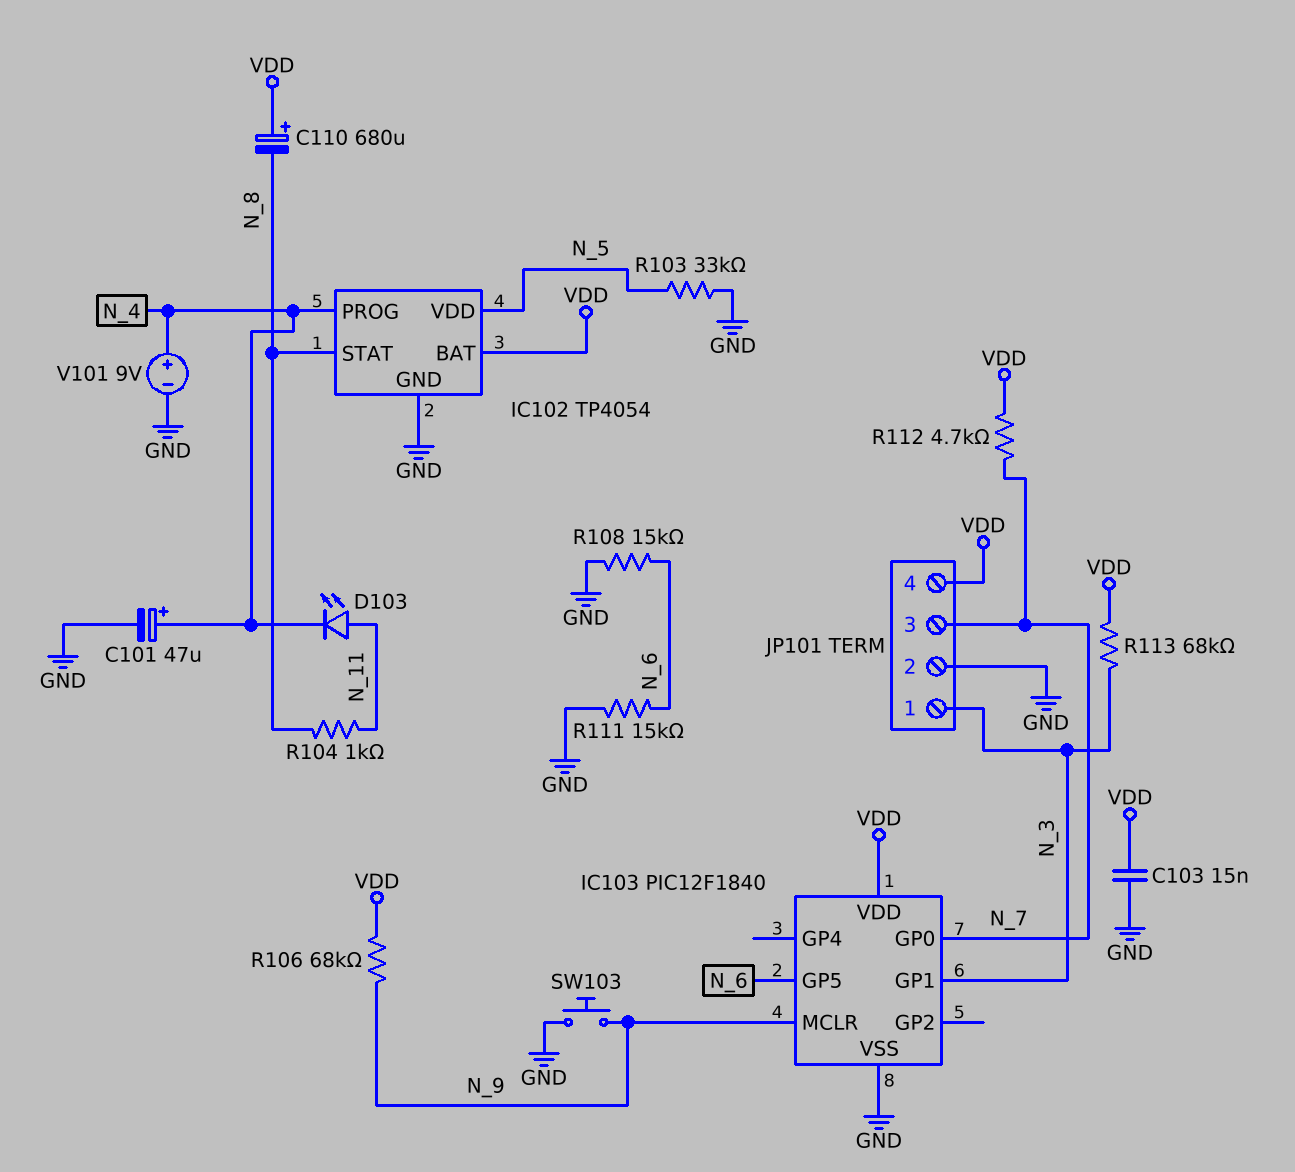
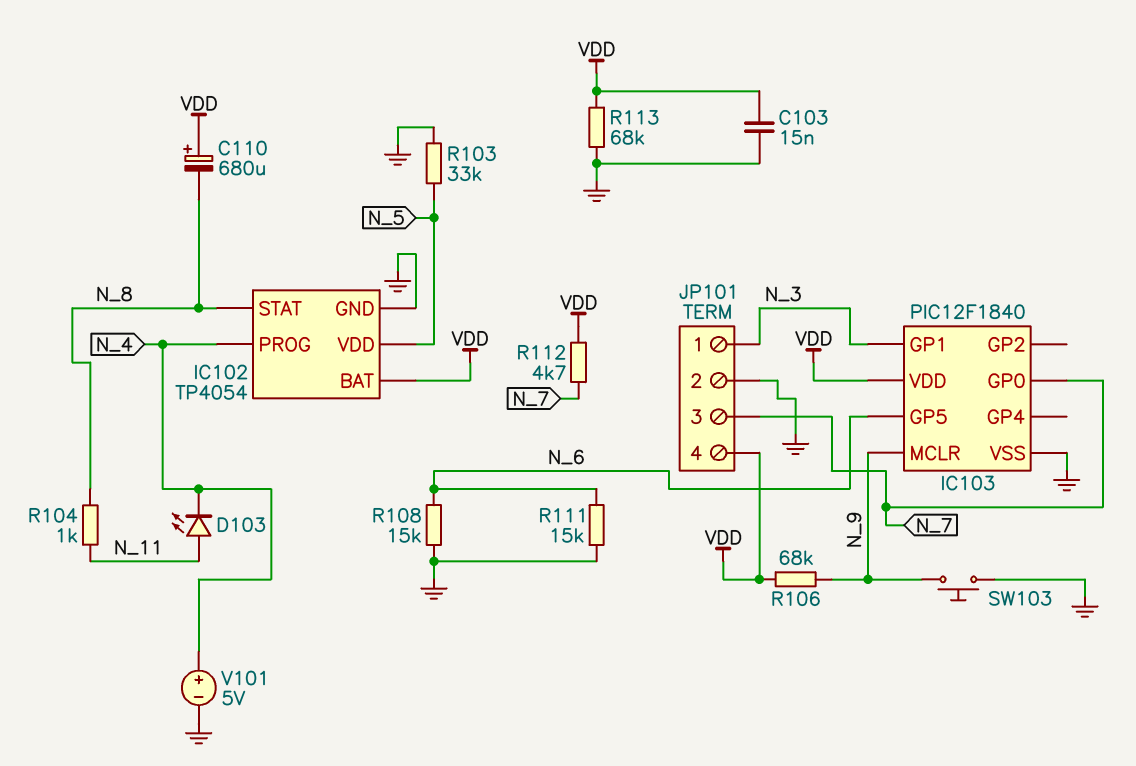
C101: 47uF (plus N_4, minus GND) -> none
R113: 68k (N_3, VDD) -> 68k (GND, VDD)
V101: 9V (plus N_4, minus GND) -> 5V (plus N_4, minus GND)

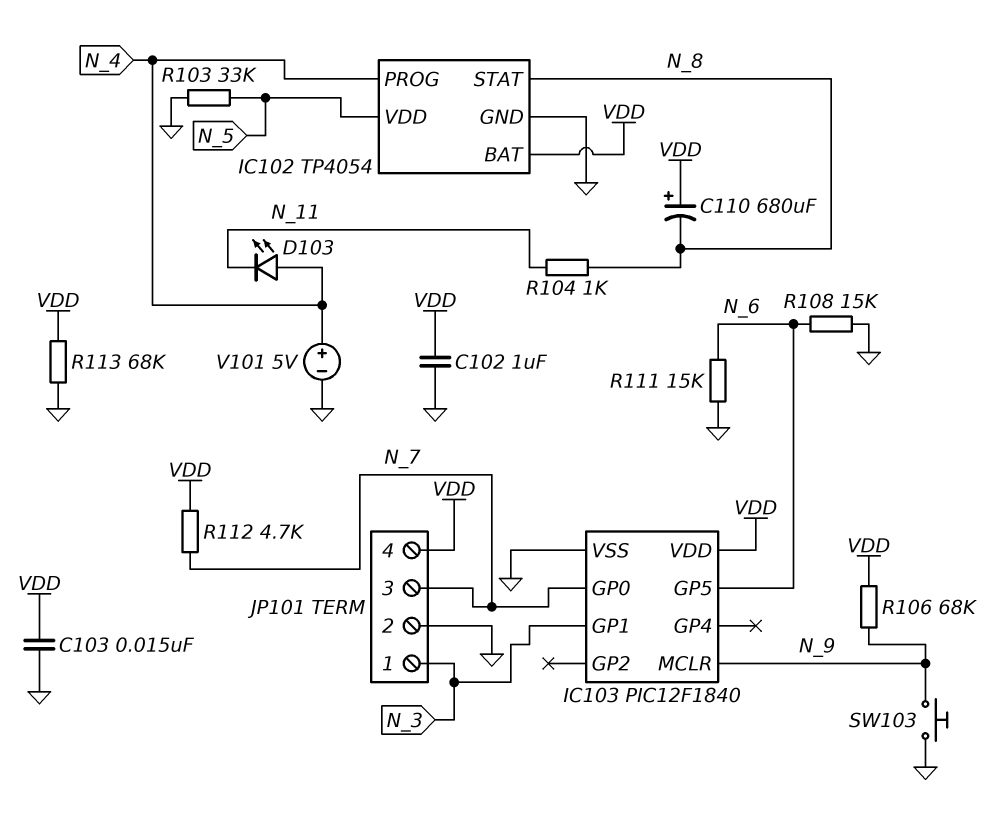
C102: none -> 1uF (GND, VDD)
D103: LED (A N_11, K N_4) -> LED (A N_4, K N_11)

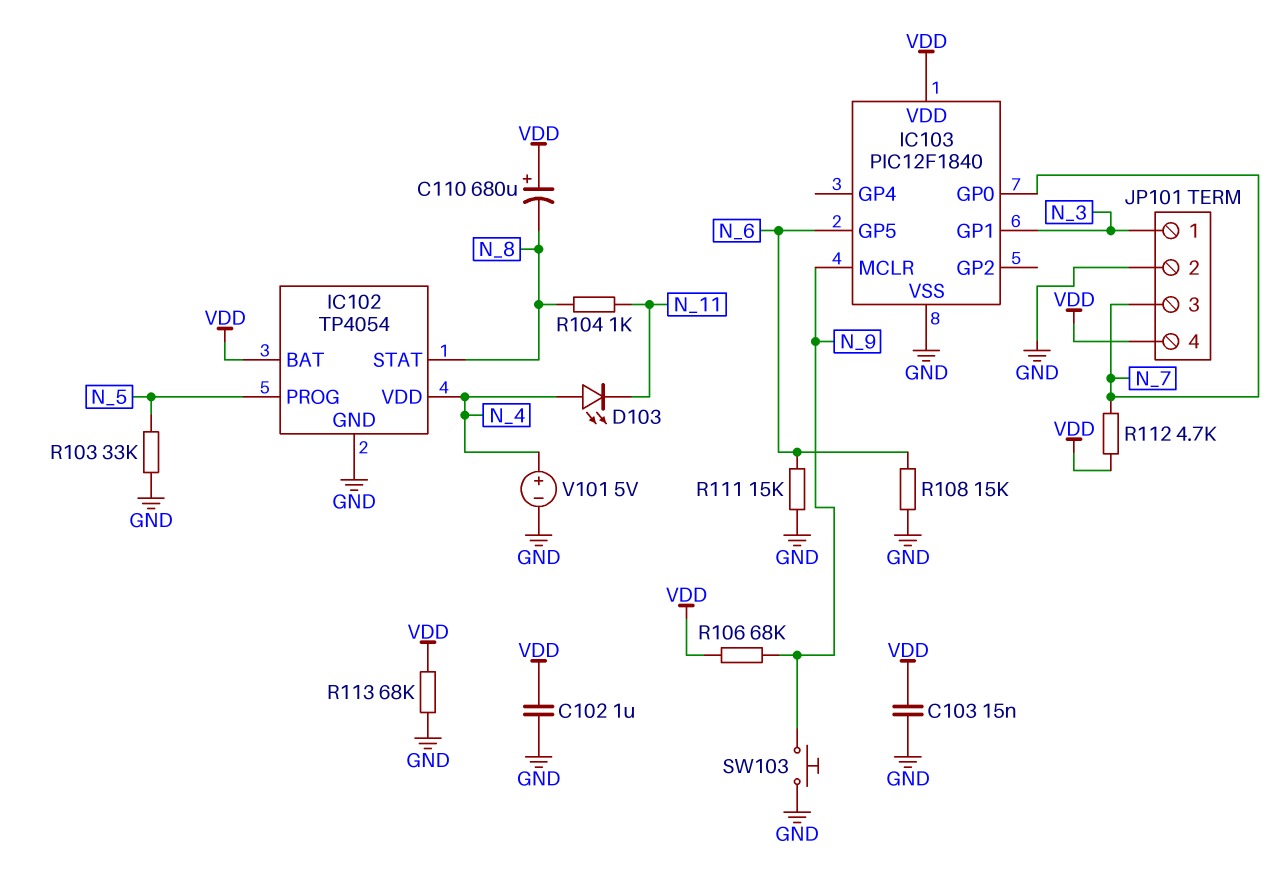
IC102 pin PROG: N_4 -> N_5
IC102 pin VDD: N_5 -> N_4

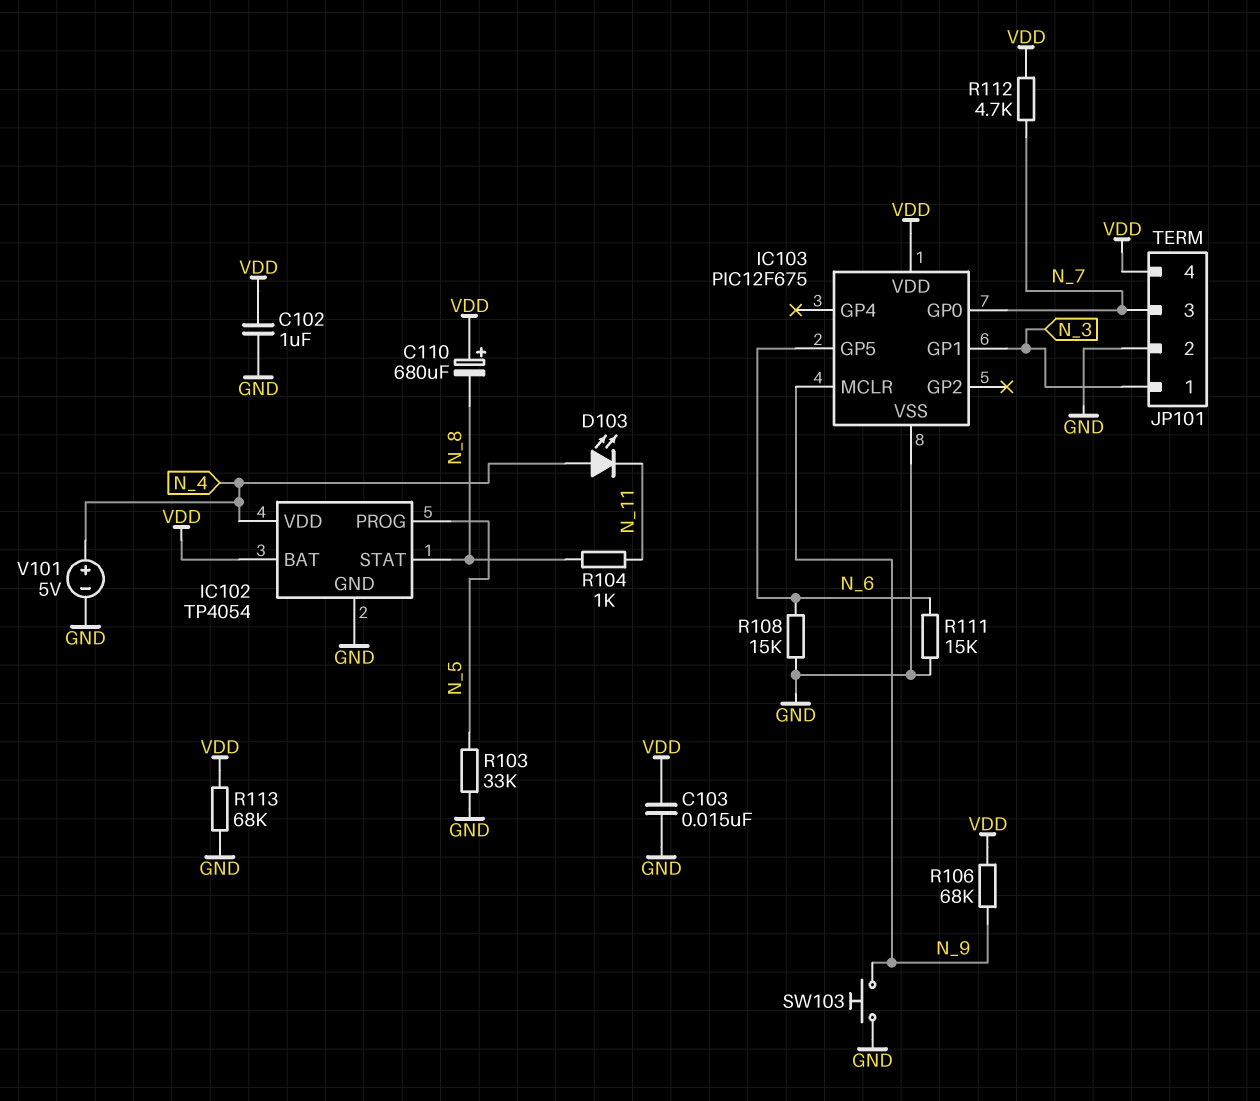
IC103: PIC12F1840 -> PIC12F675

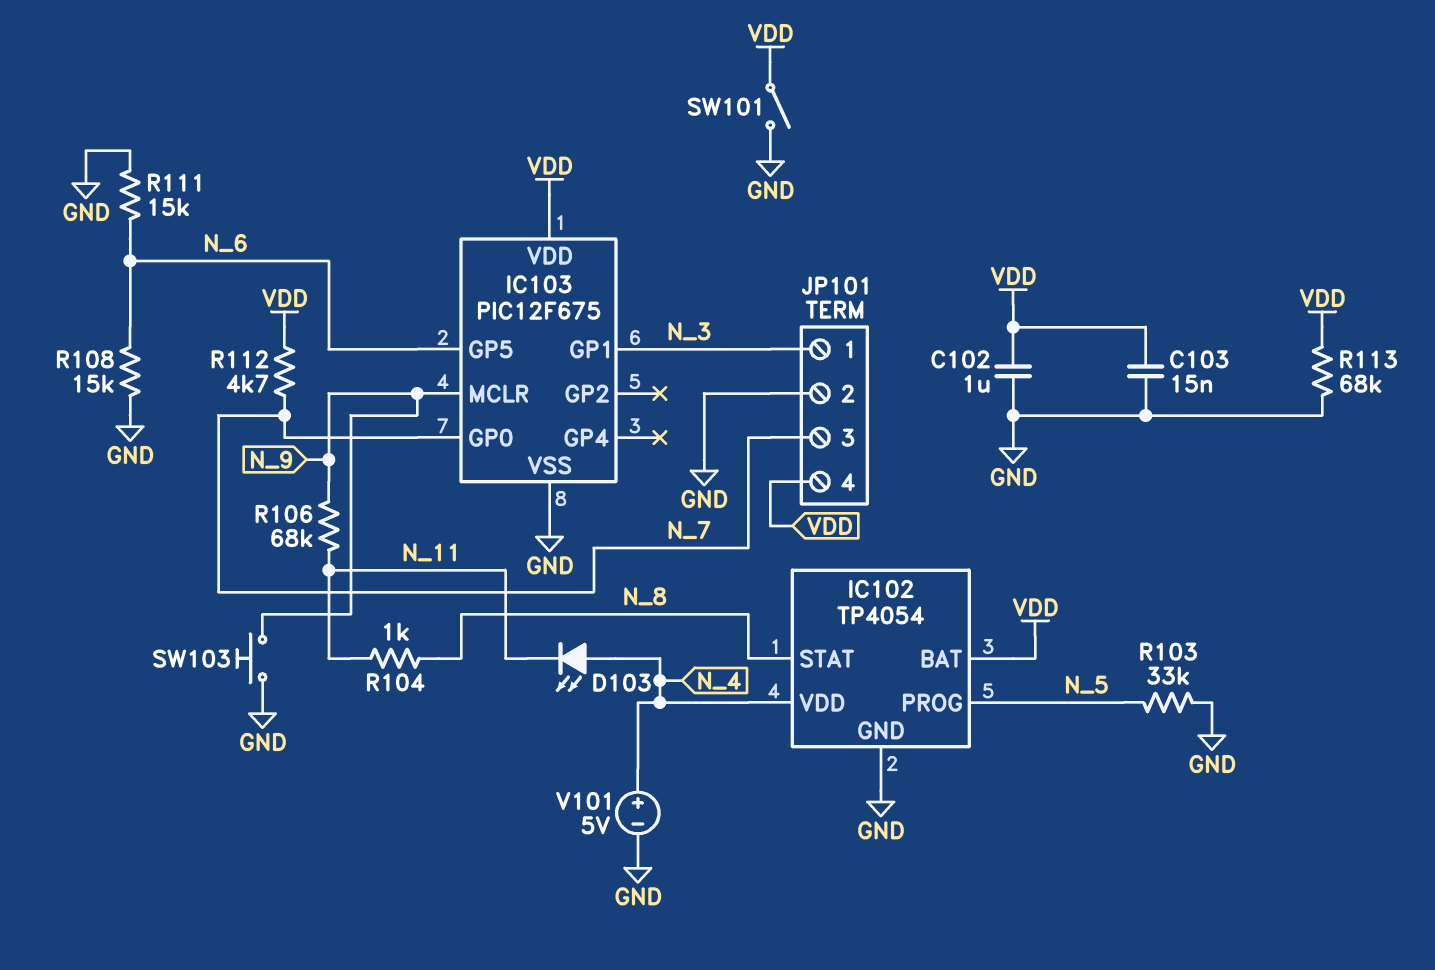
C110: 680uF (plus VDD, minus N_8) -> none
R106: 68k (N_9, VDD) -> 68k (N_9, N_11)
SW101: none -> switch (GND, VDD)

